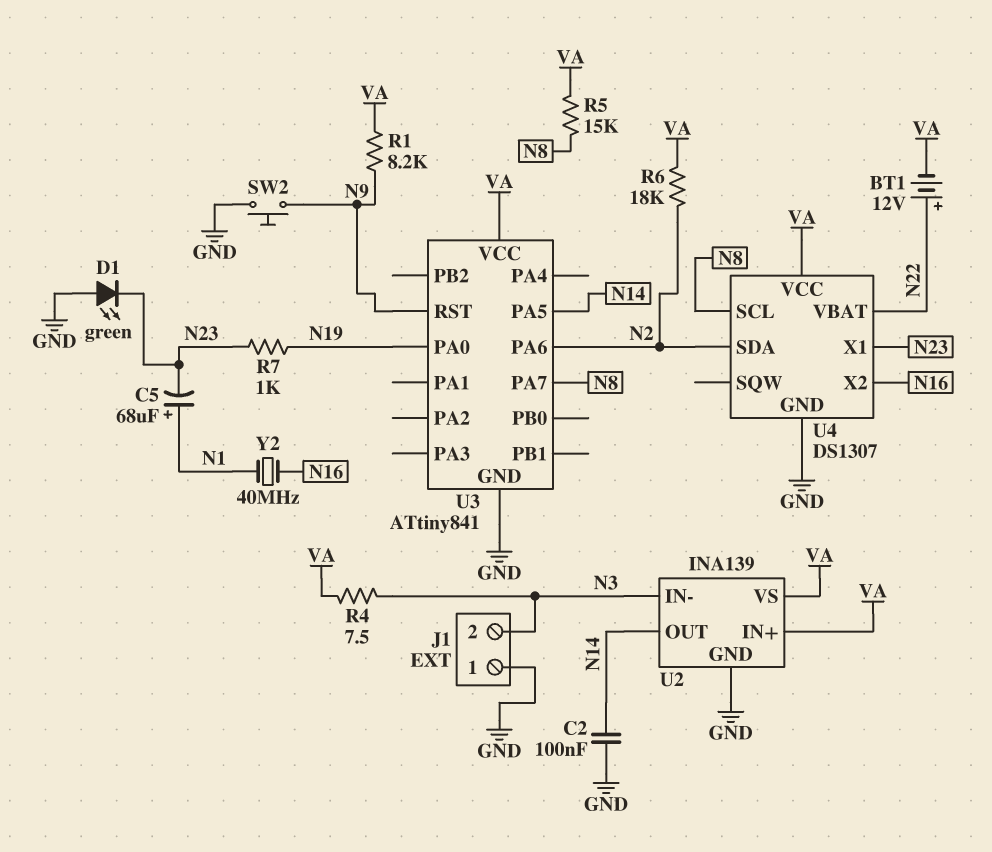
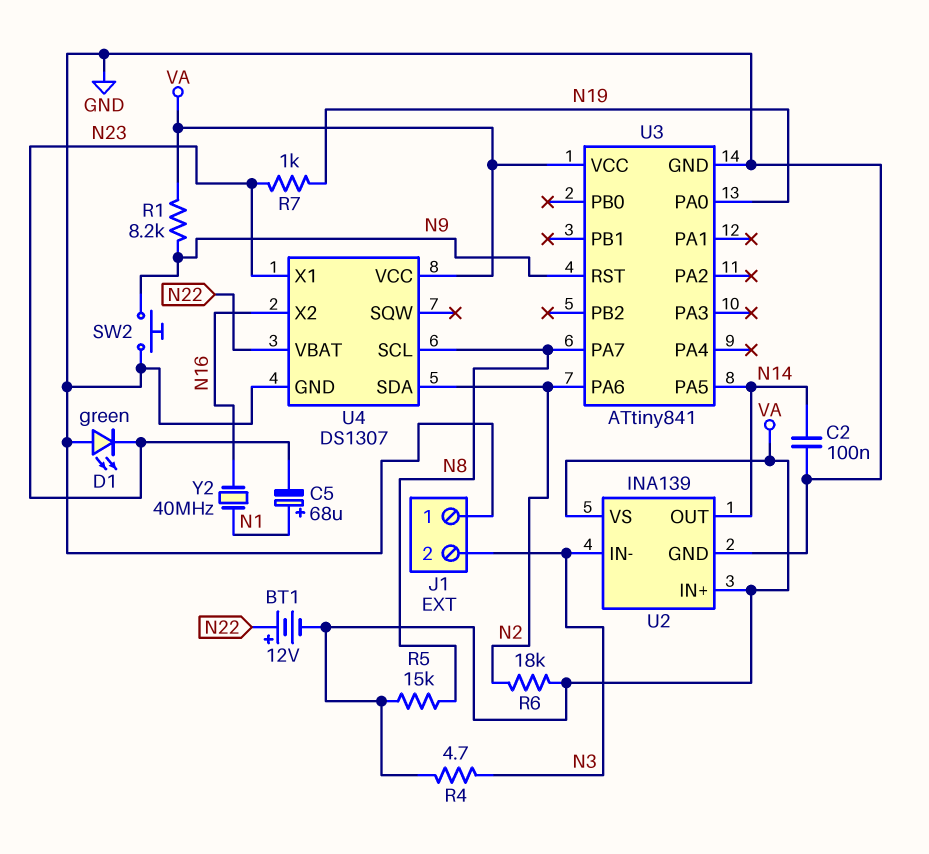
R4: 7.5 (N3, VA) -> 4.7 (N3, VA)

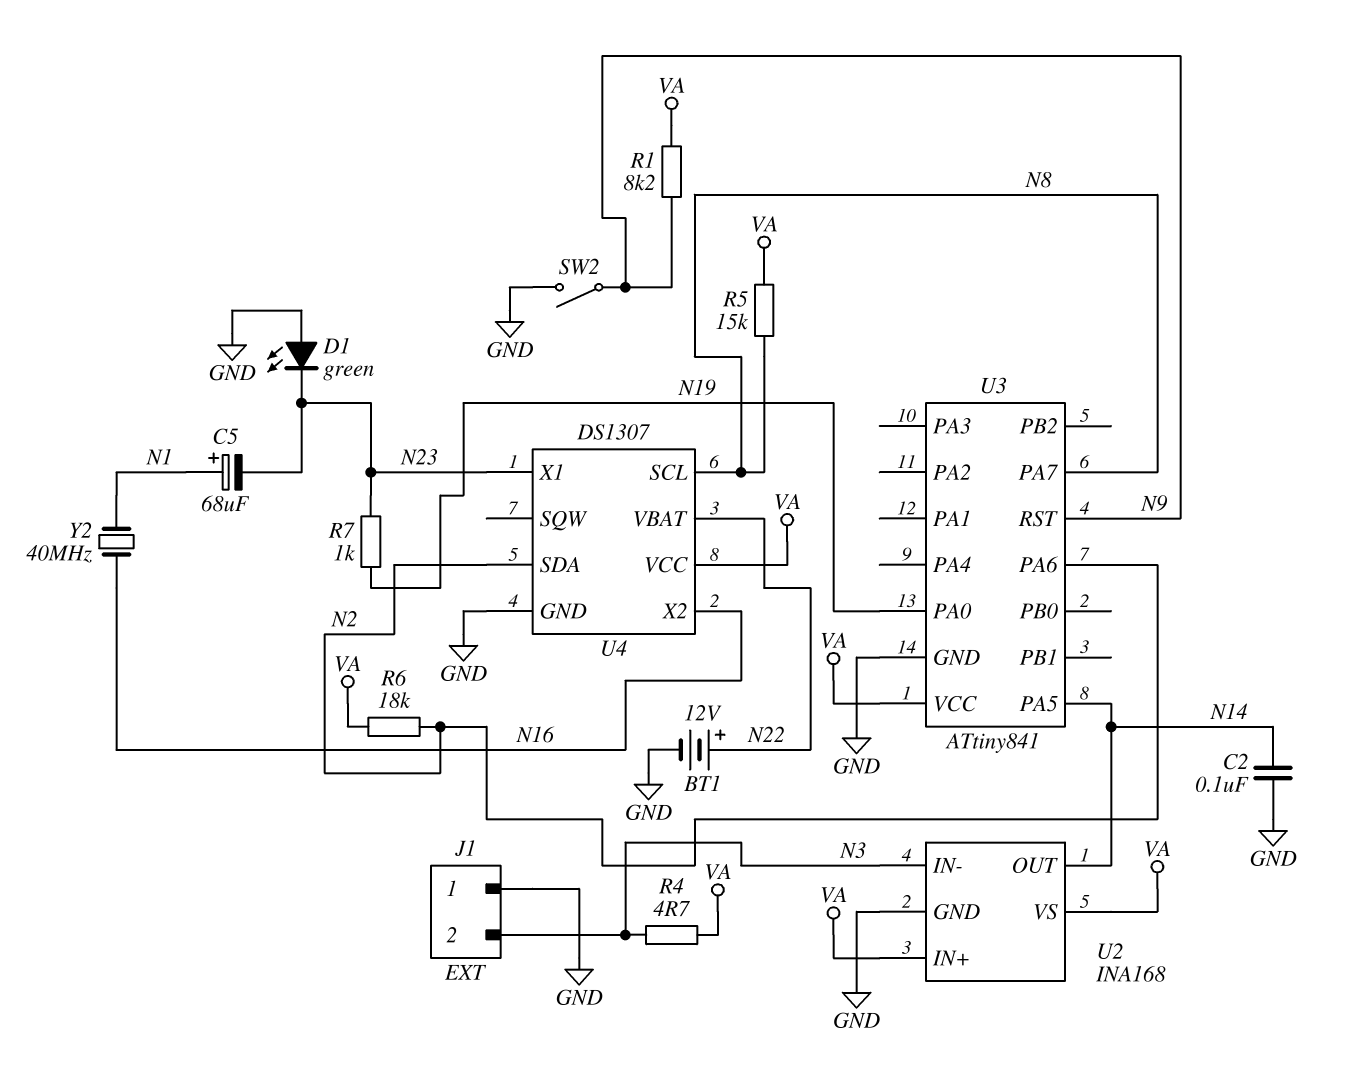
BT1: 12V (plus N22, minus VA) -> 12V (plus N22, minus GND)
SW2: button (GND, N9) -> switch (GND, N9)
U2: INA139 -> INA168

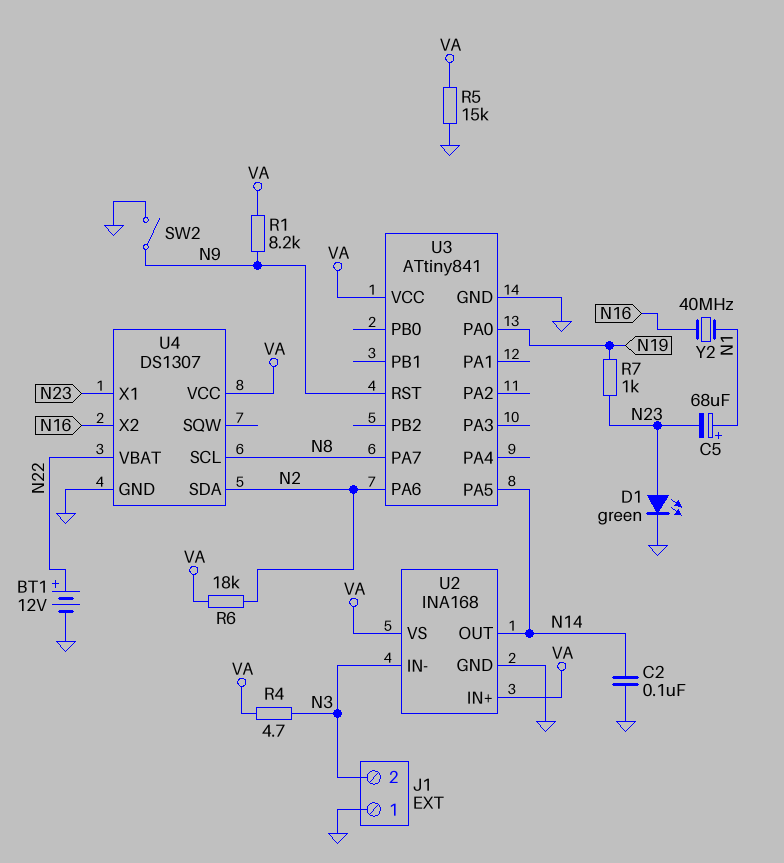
D1: LED green (A GND, K N23) -> LED green (A N23, K GND)
R5: 15k (N8, VA) -> 15k (GND, VA)

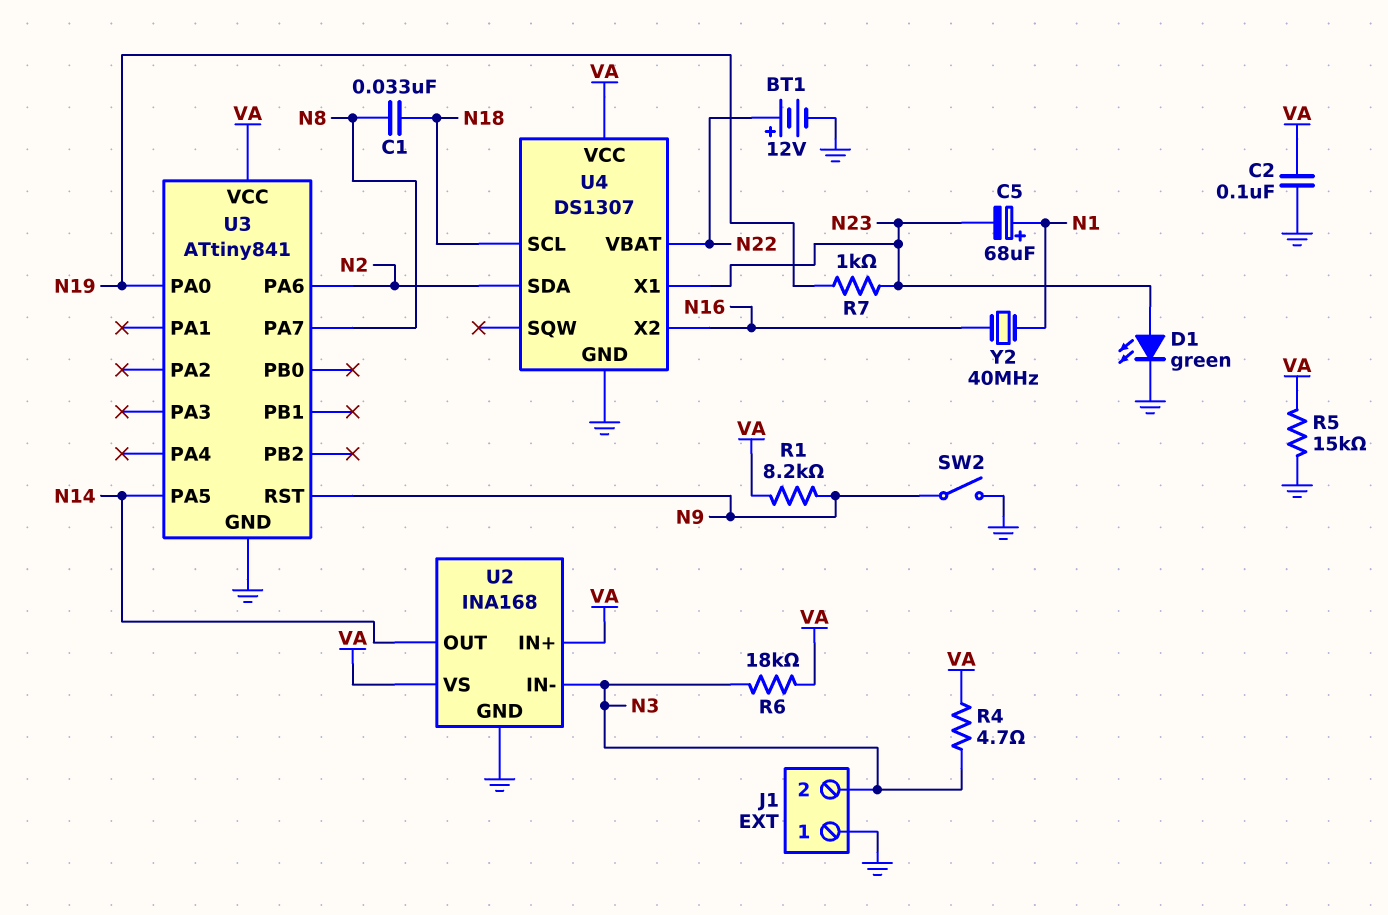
C1: none -> 33nF (N8, N18)
C2: 100nF (GND, N14) -> 100nF (GND, VA)
R6: 18k (N2, VA) -> 18k (N3, VA)
U4 pin SCL: N8 -> N18

